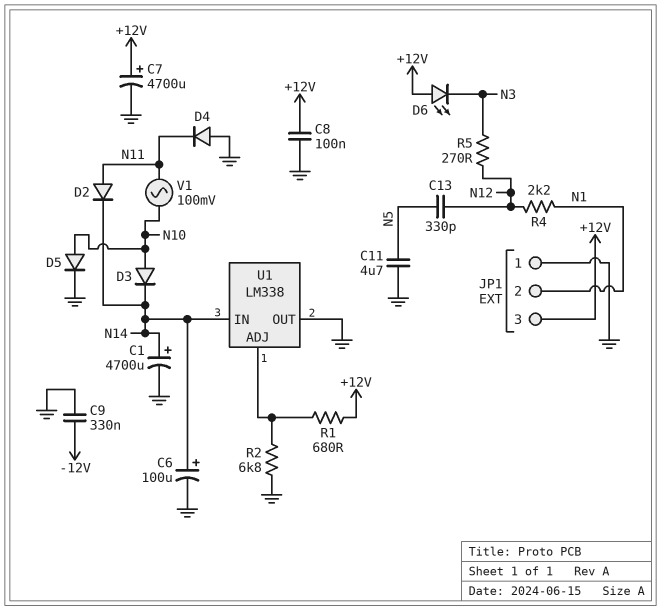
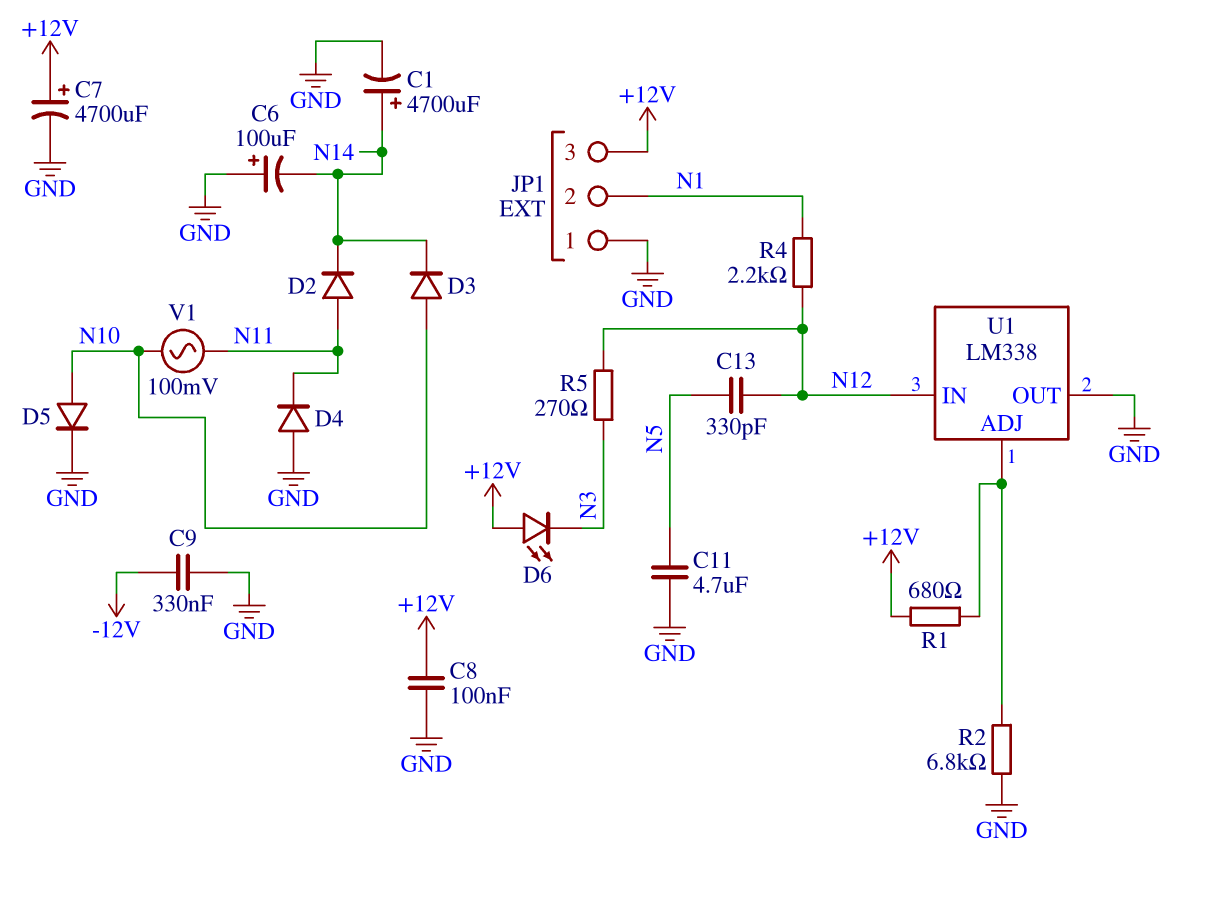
C6: 100uF (plus N14, minus GND) -> 100uF (plus GND, minus N14)
U1 pin IN: N14 -> N12

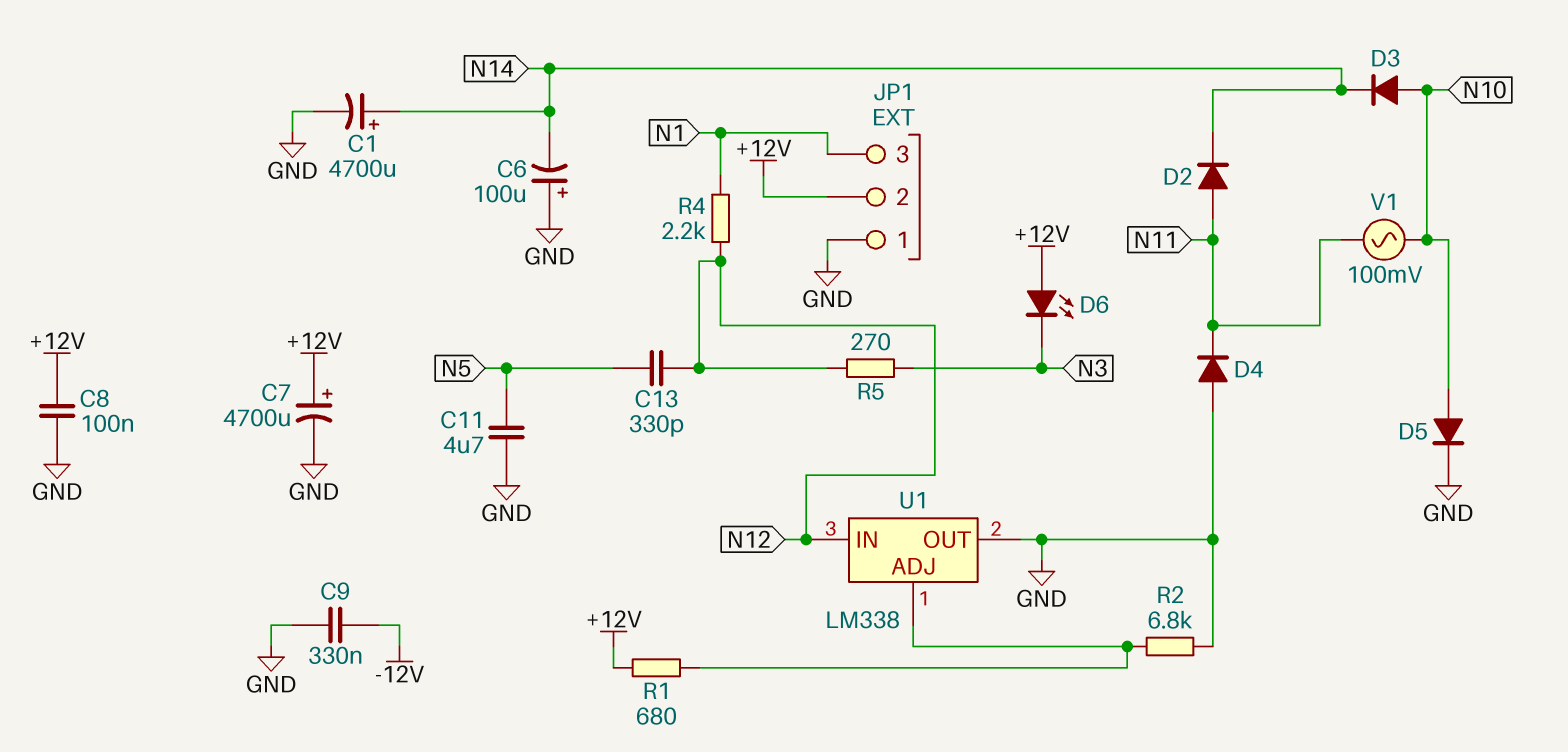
JP1 pin 2: N1 -> +12V
JP1 pin 3: +12V -> N1

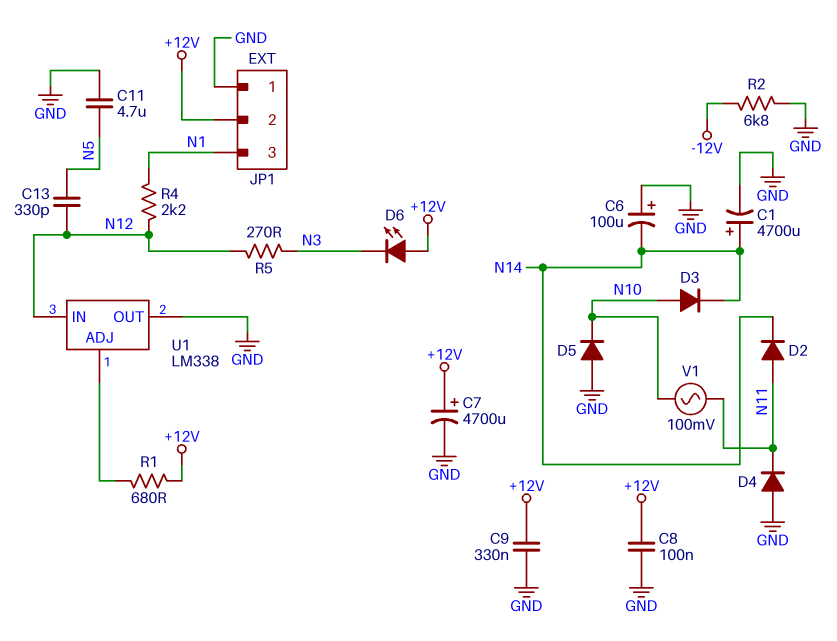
C9: 330nF (-12V, GND) -> 330nF (+12V, GND)
D5: diode (A N10, K GND) -> diode (A GND, K N10)
R2: 6.8k (GND, U1/ADJ) -> 6.8k (-12V, GND)

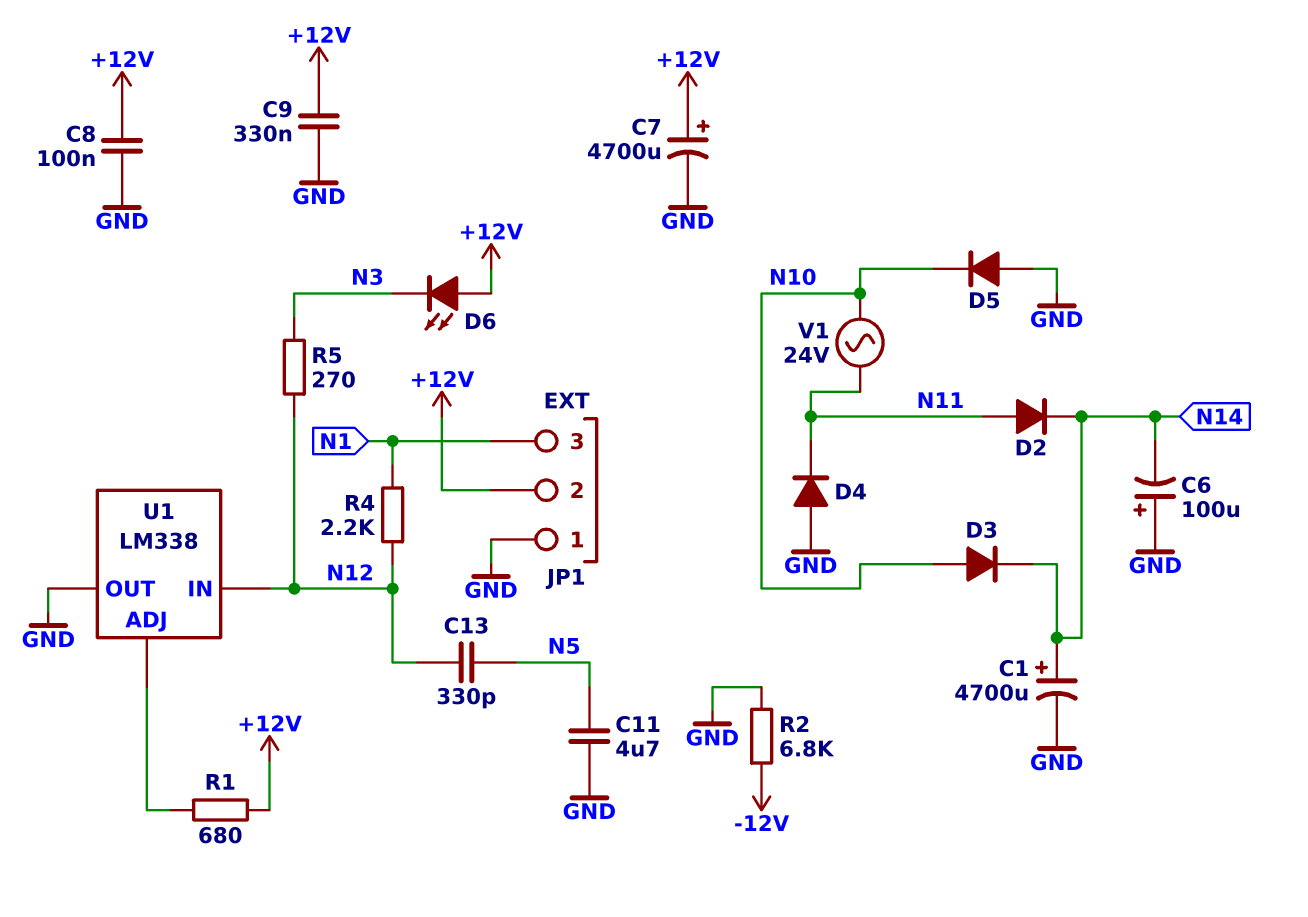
V1: AC 100mV (N10, N11) -> AC 24V (N10, N11)

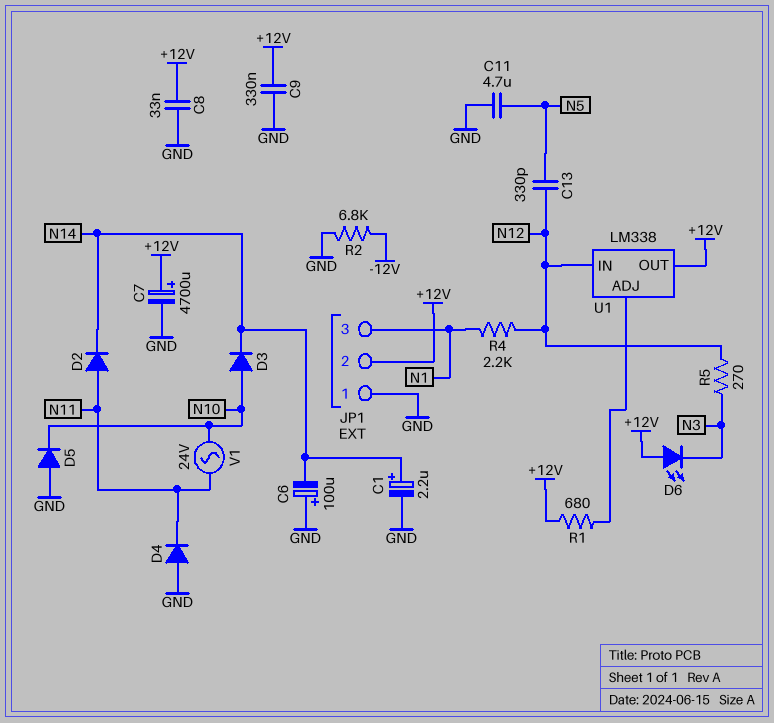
C1: 4700uF (plus N14, minus GND) -> 2.2uF (plus N14, minus GND)
C8: 100nF (+12V, GND) -> 33nF (+12V, GND)
U1 pin OUT: GND -> +12V

